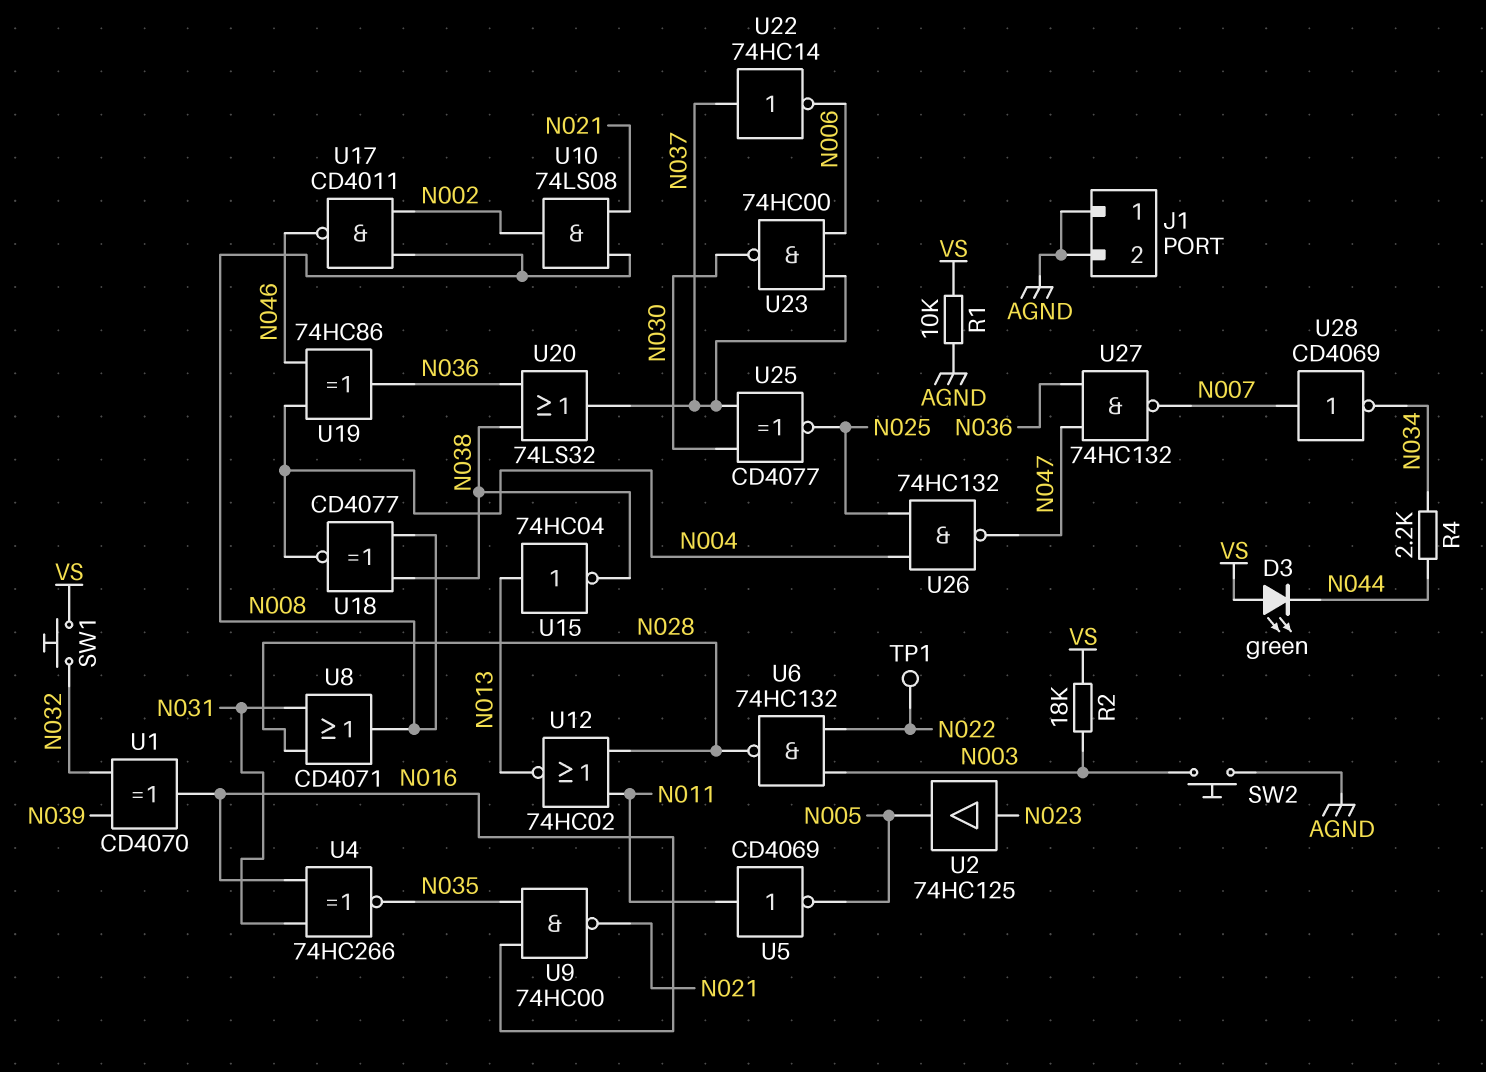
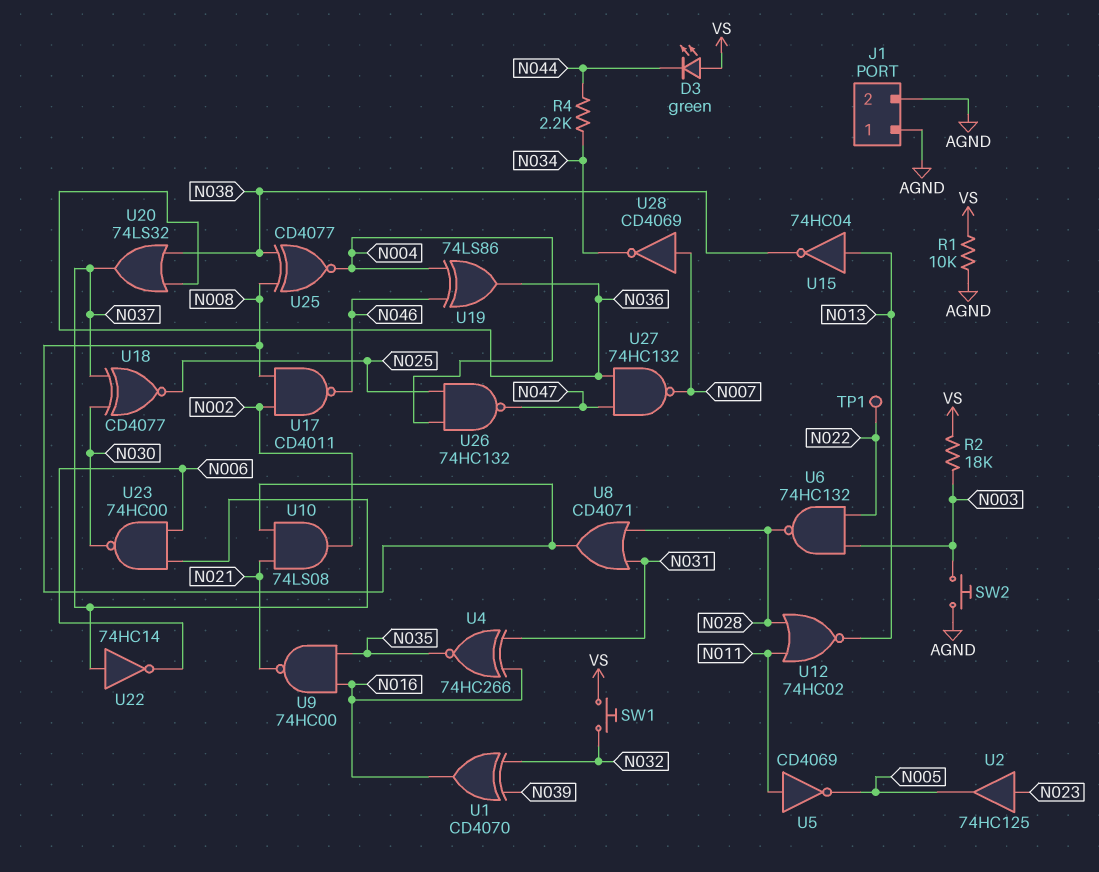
U18: XNOR CD4077 (in N008, in N038, out N004) -> XNOR CD4077 (in N030, in N037, out N025)
U19: XOR 74HC86 (in N004, in N046, out N036) -> XOR 74LS86 (in N004, in N046, out N036)
U25: XNOR CD4077 (in N030, in N037, out N025) -> XNOR CD4077 (in N008, in N038, out N004)

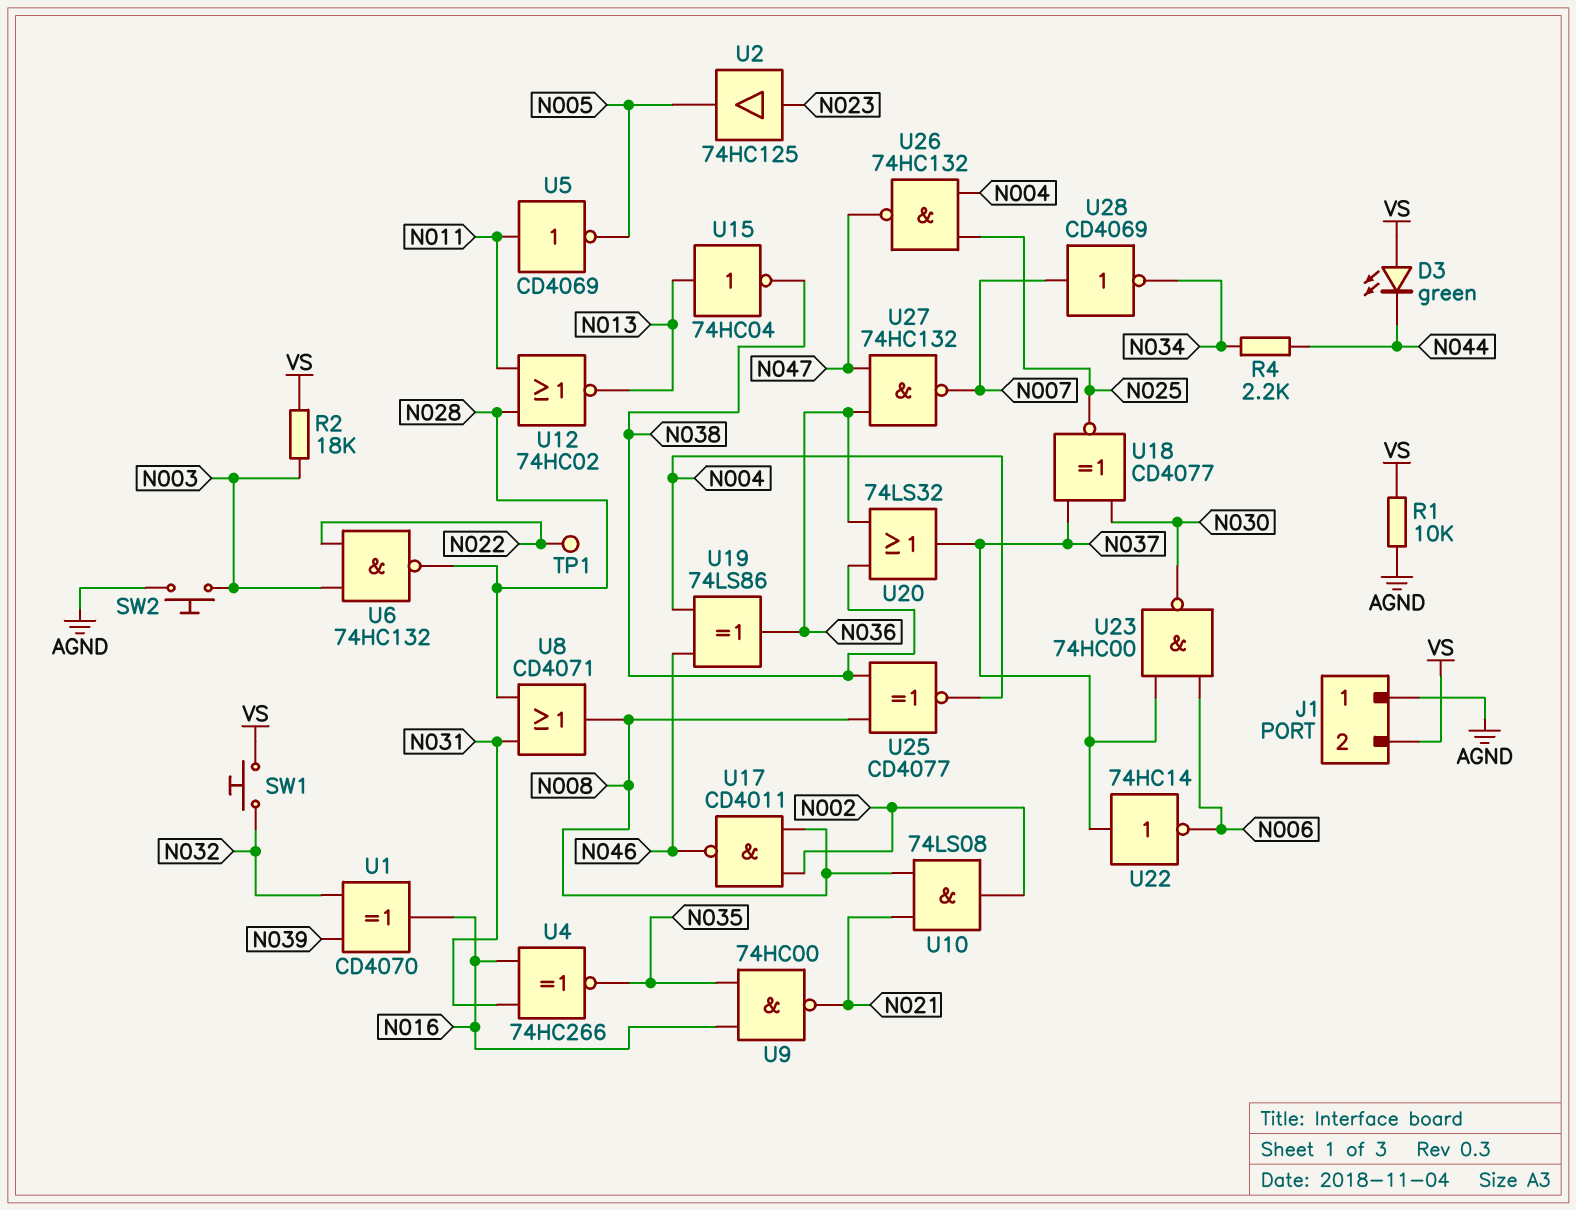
J1 pin 2: AGND -> VS

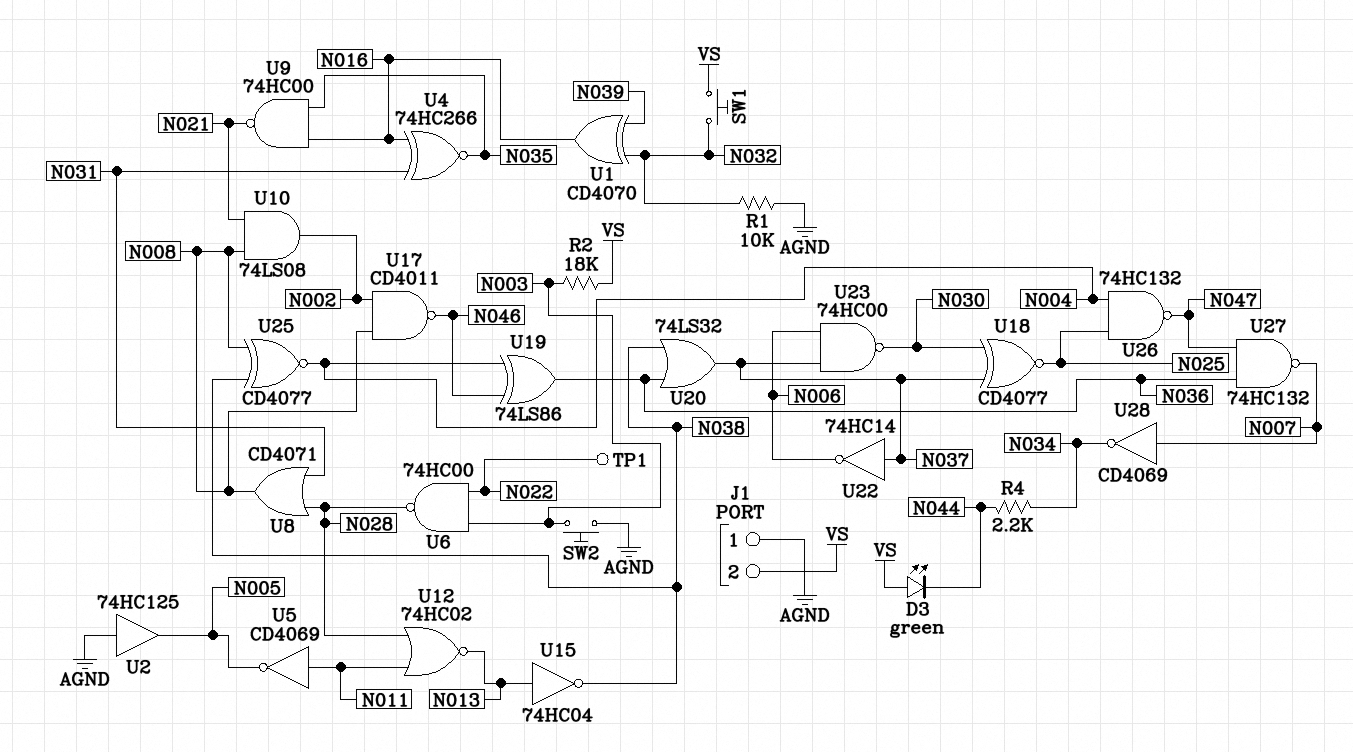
R1: 10k (AGND, VS) -> 10k (AGND, N032)
U2: buffer 74HC125 (in N023, out N005) -> buffer 74HC125 (in AGND, out N005)
U6: NAND 74HC132 (in N003, in N022, out N028) -> NAND 74HC00 (in N003, in N022, out N028)

